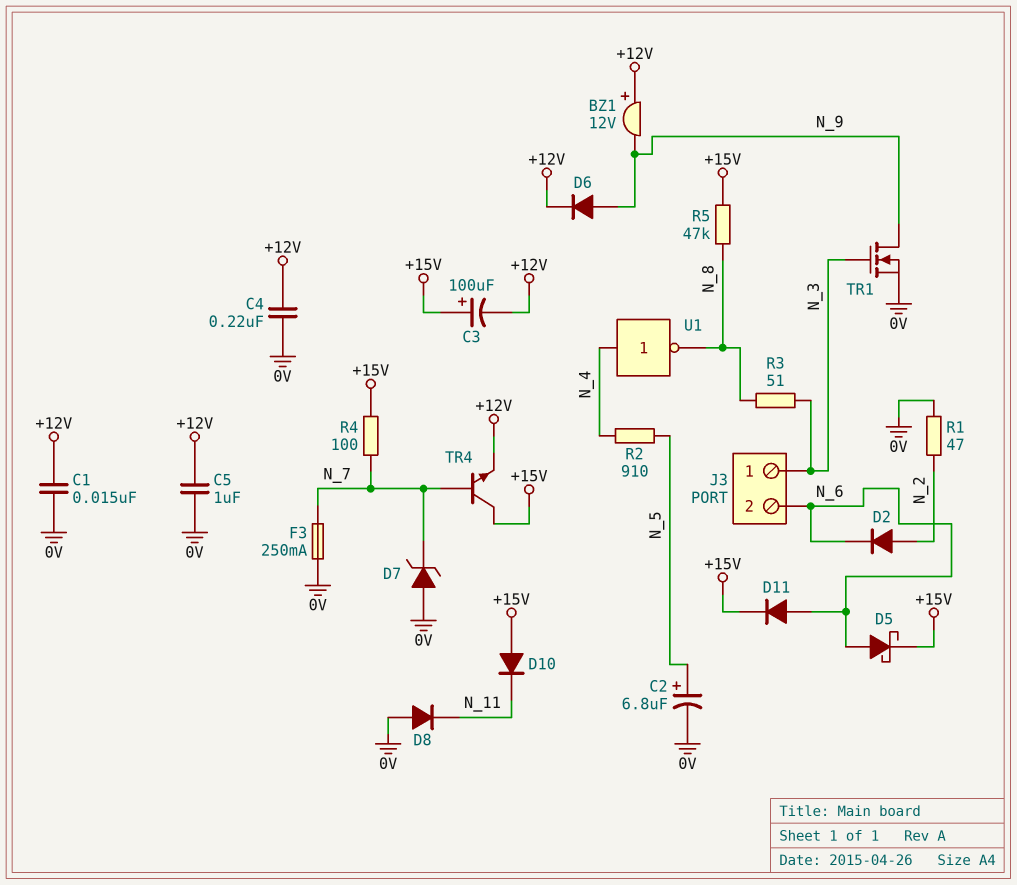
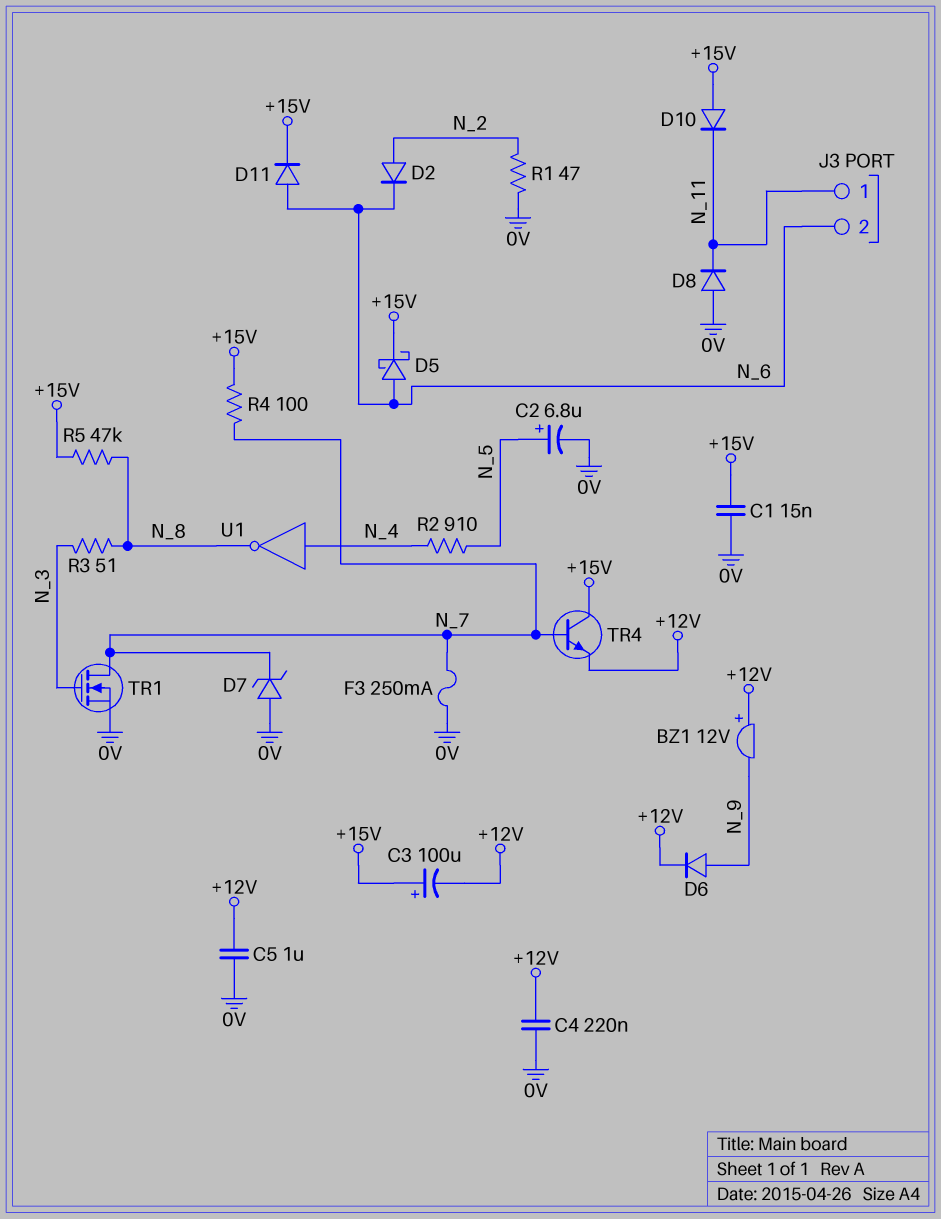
C1: 15nF (+12V, 0V) -> 15nF (+15V, 0V)
J3 pin 1: N_3 -> N_11
TR1: NMOS (G N_3, D N_9, S 0V) -> NMOS (G N_3, D N_7, S 0V)

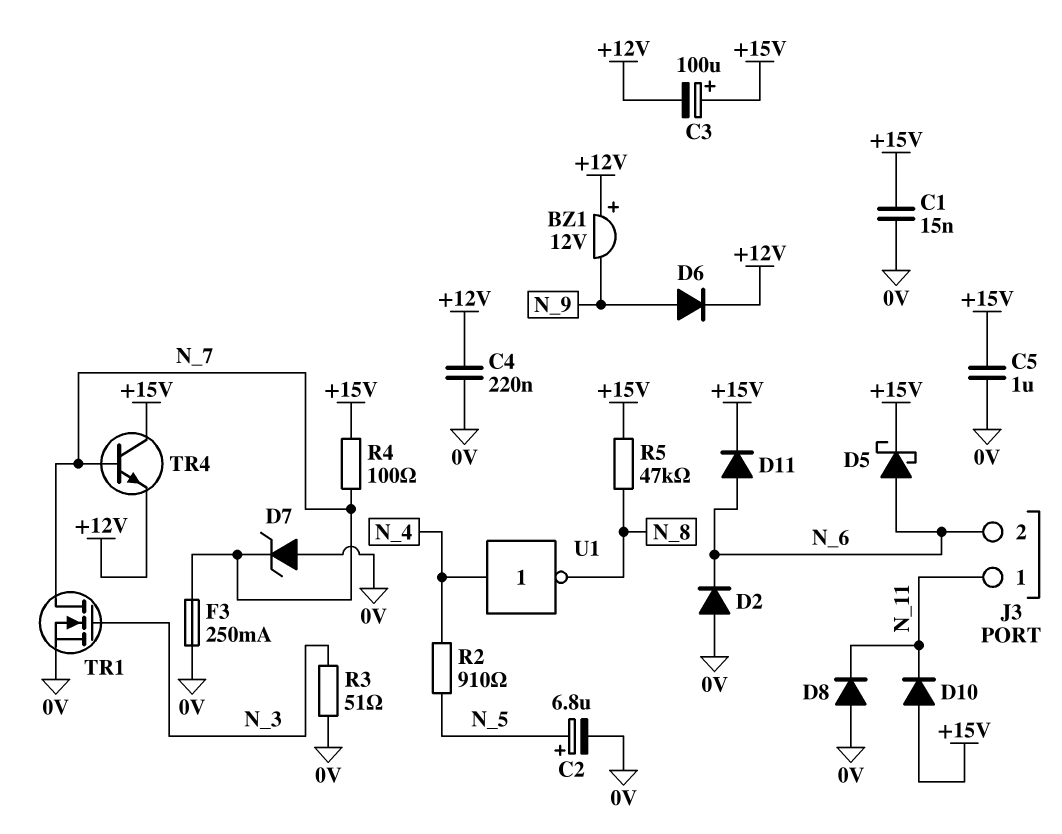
C5: 1uF (+12V, 0V) -> 1uF (+15V, 0V)
D2: diode (A N_2, K N_6) -> diode (A 0V, K N_6)
R1: 47 (0V, N_2) -> none
R3: 51 (N_3, N_8) -> 51 (0V, N_3)

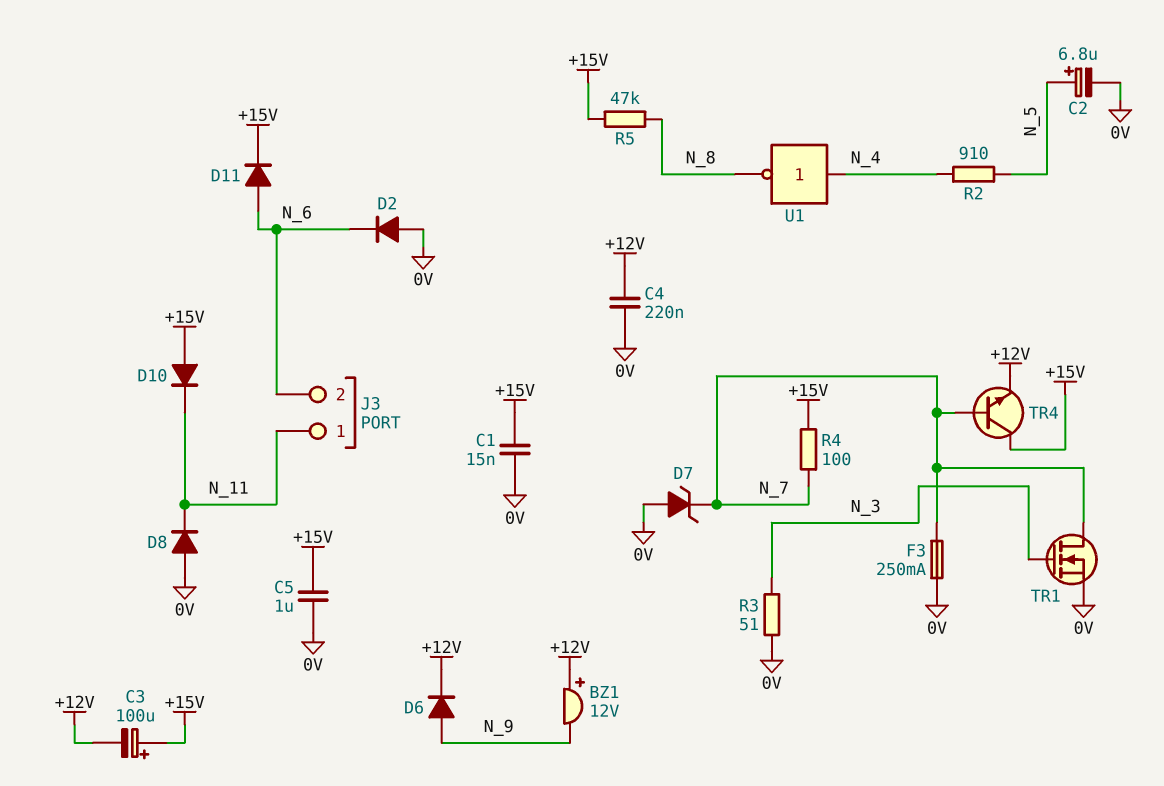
D5: schottky (A N_6, K +15V) -> none

